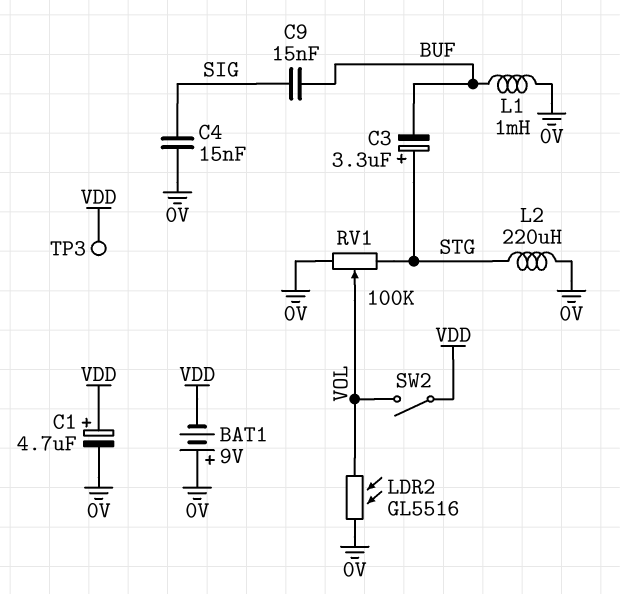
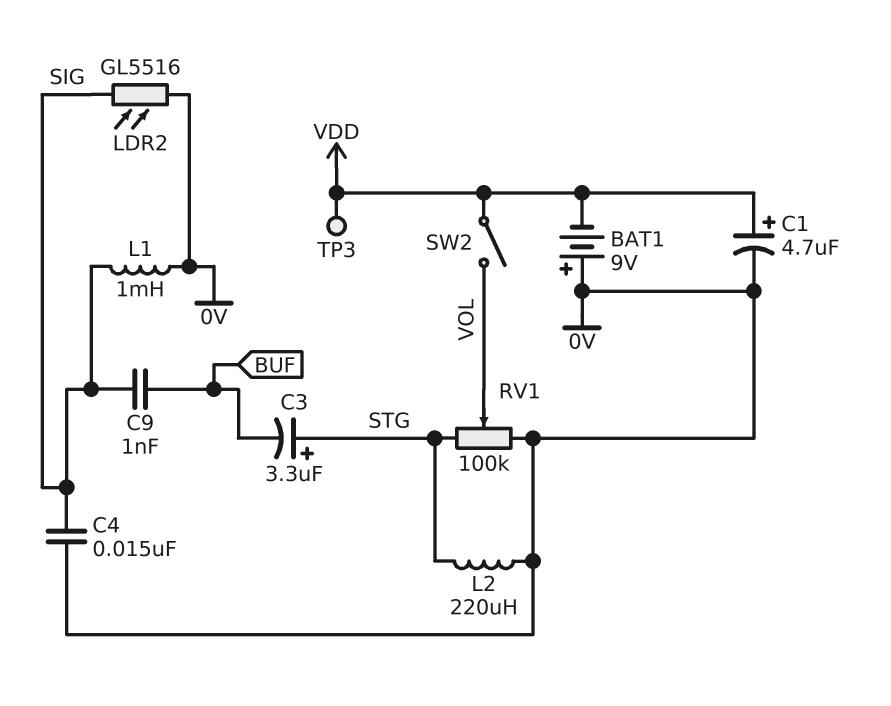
C9: 15nF (BUF, SIG) -> 1nF (BUF, SIG)
L1: 1mH (0V, BUF) -> 1mH (0V, SIG)
LDR2: GL5516 (0V, VOL) -> GL5516 (0V, SIG)

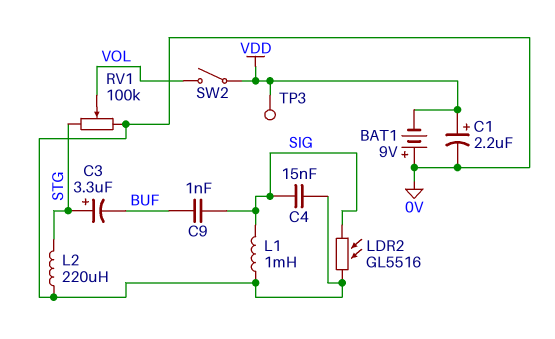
C1: 4.7uF (plus VDD, minus 0V) -> 2.2uF (plus VDD, minus 0V)

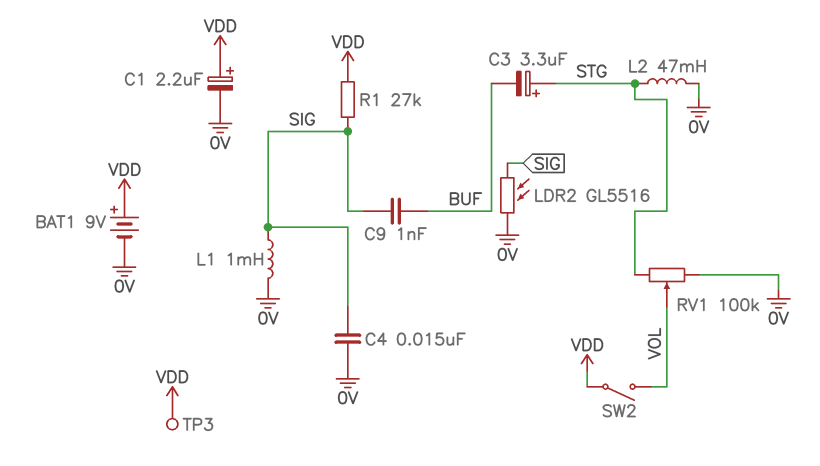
BAT1: 9V (plus 0V, minus VDD) -> 9V (plus VDD, minus 0V)
L2: 220uH (0V, STG) -> 47mH (0V, STG)
R1: none -> 27k (SIG, VDD)

